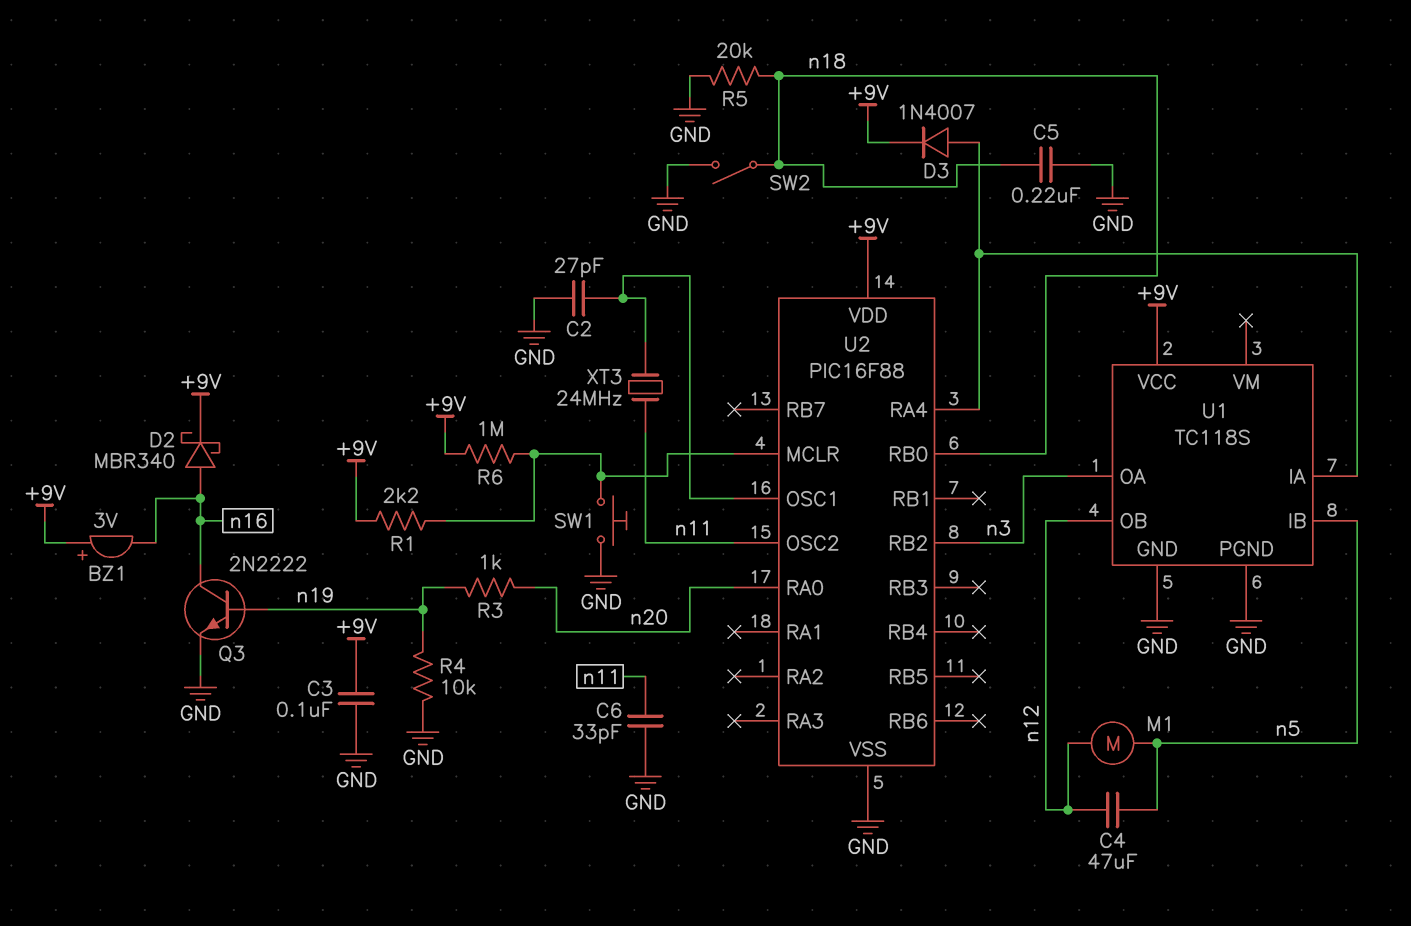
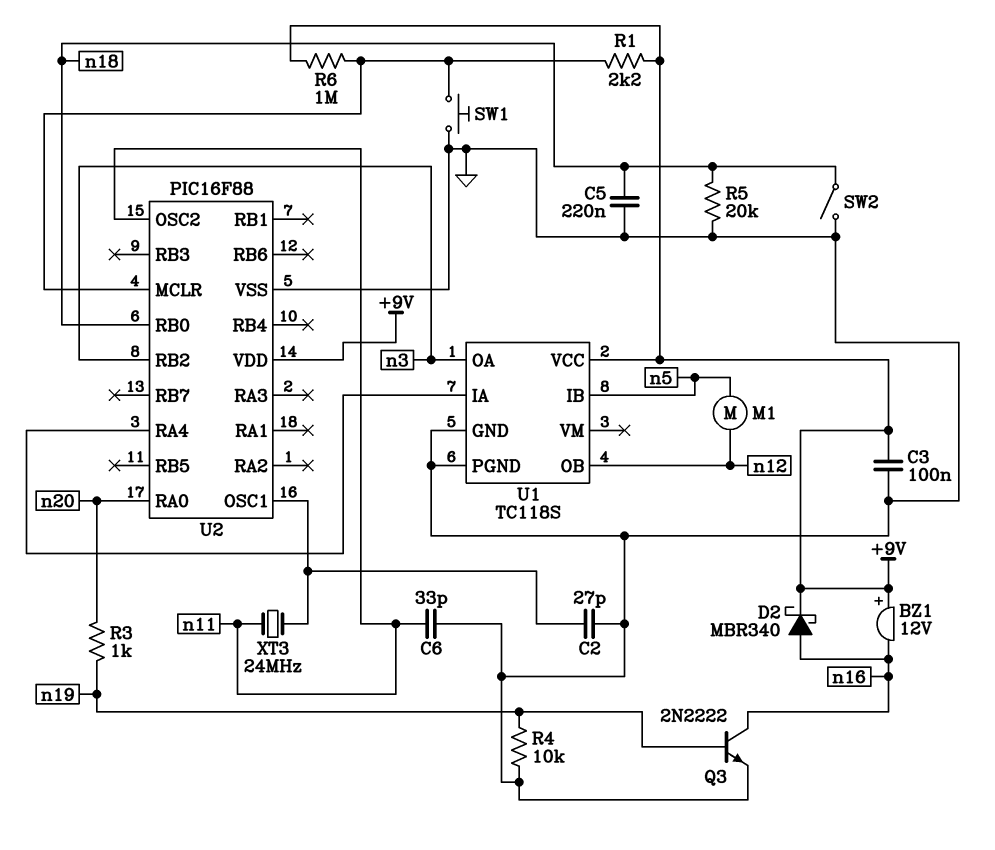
BZ1: buzzer 3V (plus +9V, minus n16) -> buzzer 12V (plus +9V, minus n16)
C4: 47uF (n5, n12) -> none
D3: diode 1N4007 (A U1/IA, K +9V) -> none

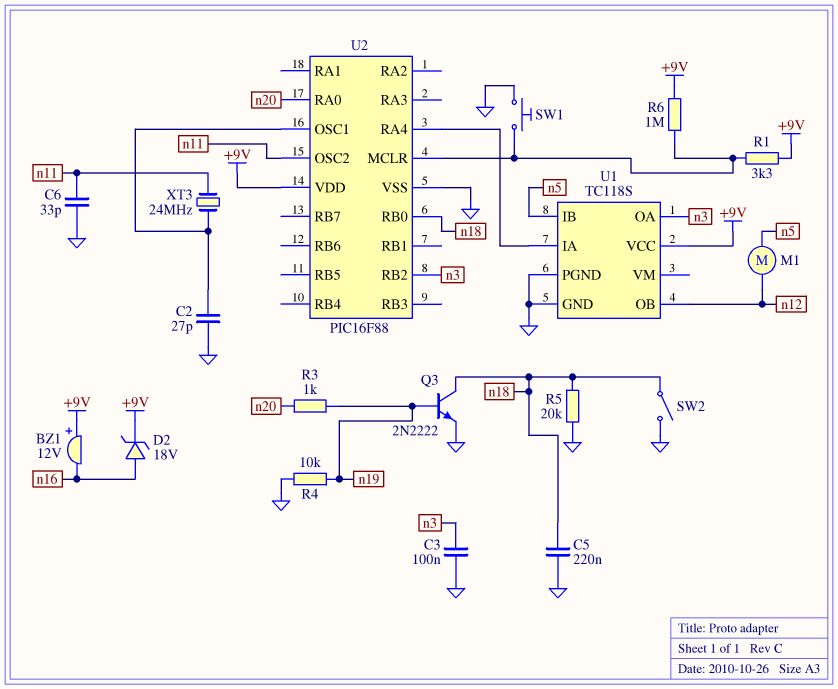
C3: 100nF (+9V, GND) -> 100nF (GND, n3)
D2: schottky MBR340 (A n16, K +9V) -> zener 18V (A n16, K +9V)
Q3: NPN 2N2222 (B n19, C n16, E GND) -> NPN 2N2222 (B n19, C n18, E GND)
R1: 2.2k (+9V, U2/MCLR) -> 3.3k (+9V, U2/MCLR)

